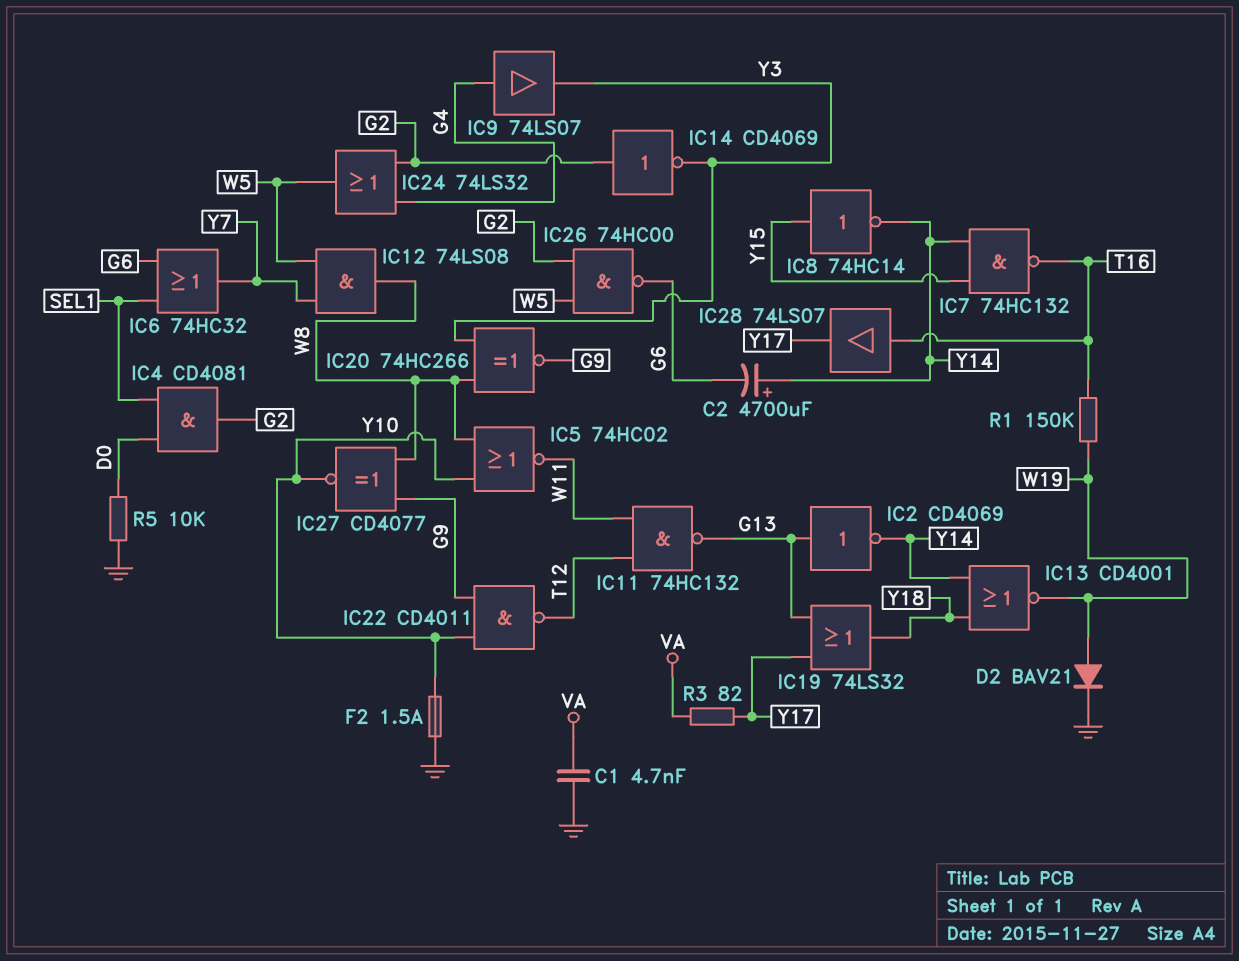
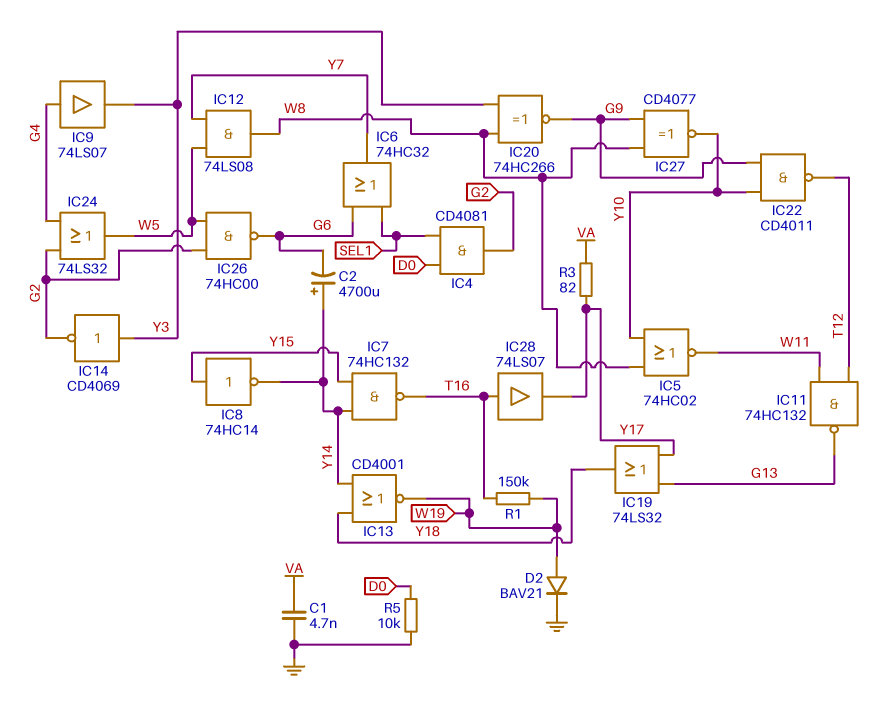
F2: 1.5A (GND, Y10) -> none
IC2: NOT CD4069 (in G13, out Y14) -> none
IC14: NOT CD4069 (in G2, out Y3) -> NOT CD4069 (in Y3, out G2)

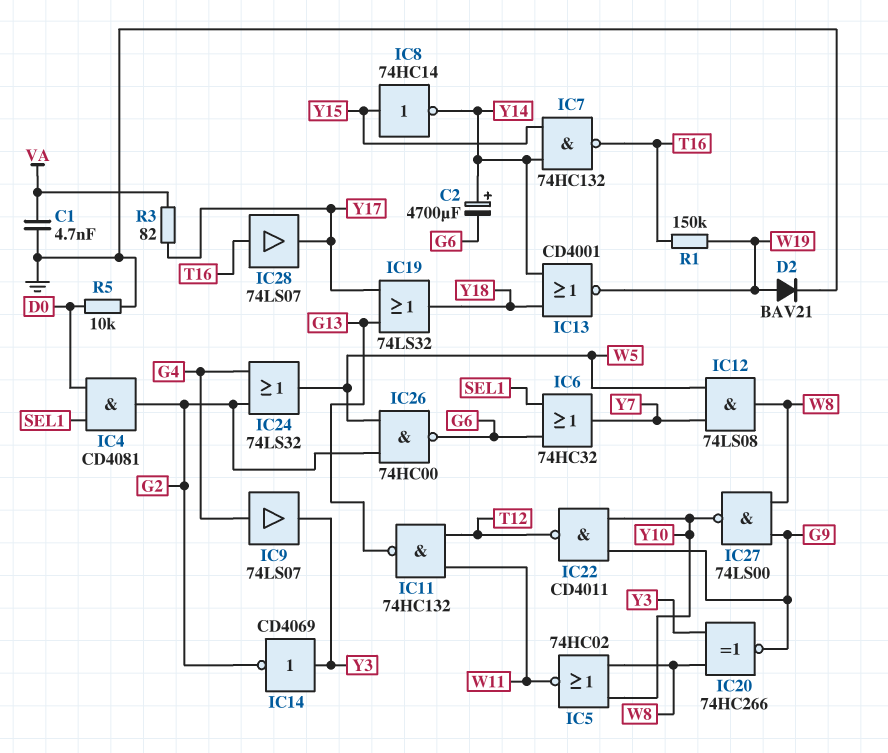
IC27: XNOR CD4077 (in G9, in W8, out Y10) -> NAND 74LS00 (in G9, in W8, out Y10)

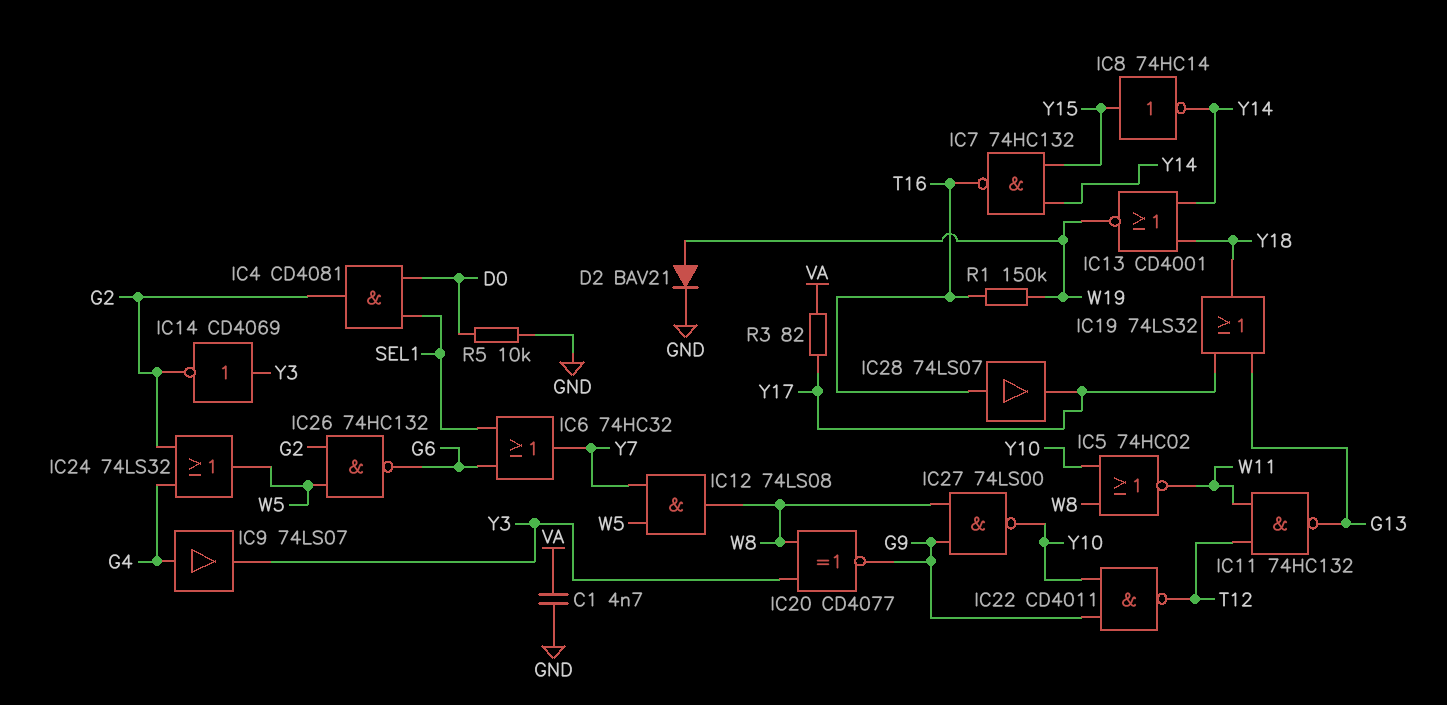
C2: 4700uF (plus Y14, minus G6) -> none
IC20: XNOR 74HC266 (in W8, in Y3, out G9) -> XNOR CD4077 (in W8, in Y3, out G9)
IC26: NAND 74HC00 (in G2, in W5, out G6) -> NAND 74HC132 (in G2, in W5, out G6)

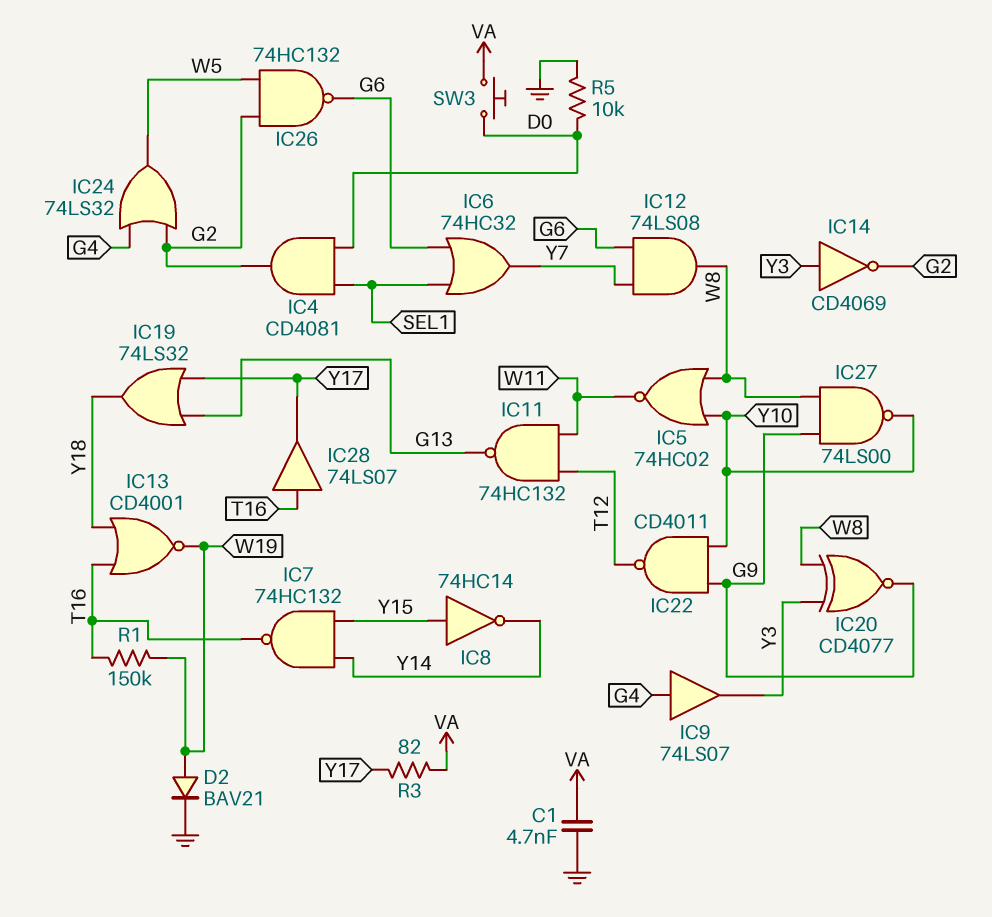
IC12: AND 74LS08 (in W5, in Y7, out W8) -> AND 74LS08 (in G6, in Y7, out W8)
IC13: NOR CD4001 (in Y14, in Y18, out W19) -> NOR CD4001 (in T16, in Y18, out W19)
SW3: none -> button (D0, VA)

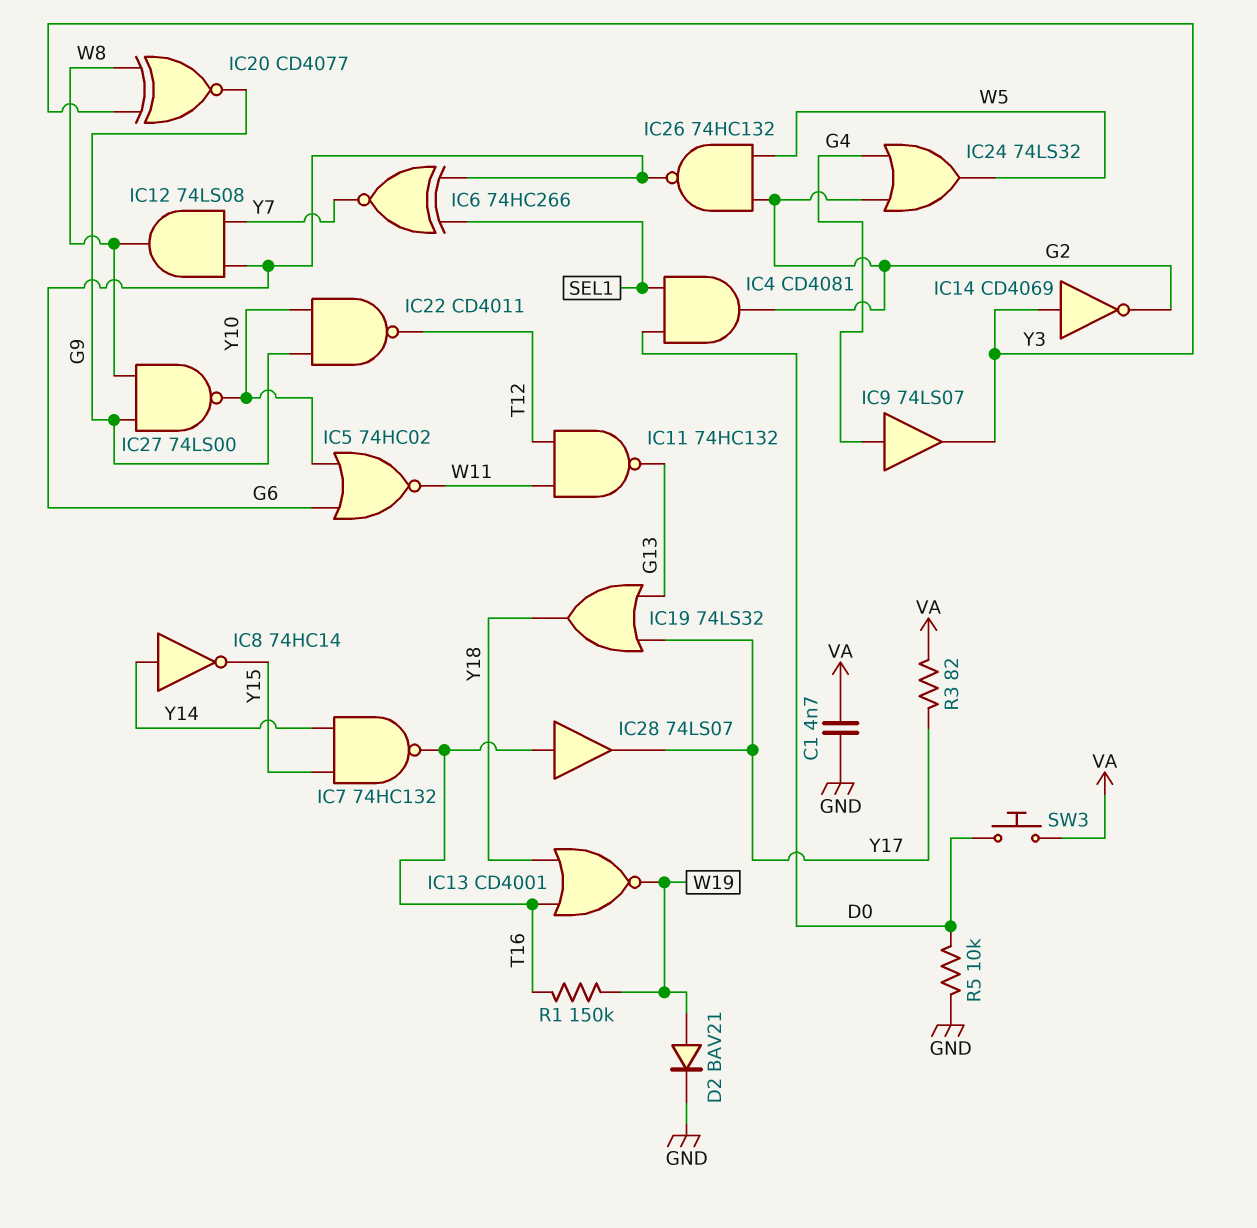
IC5: NOR 74HC02 (in W8, in Y10, out W11) -> NOR 74HC02 (in G6, in Y10, out W11)
IC6: OR 74HC32 (in G6, in SEL1, out Y7) -> XNOR 74HC266 (in G6, in SEL1, out Y7)
IC8: NOT 74HC14 (in Y15, out Y14) -> NOT 74HC14 (in Y14, out Y15)

